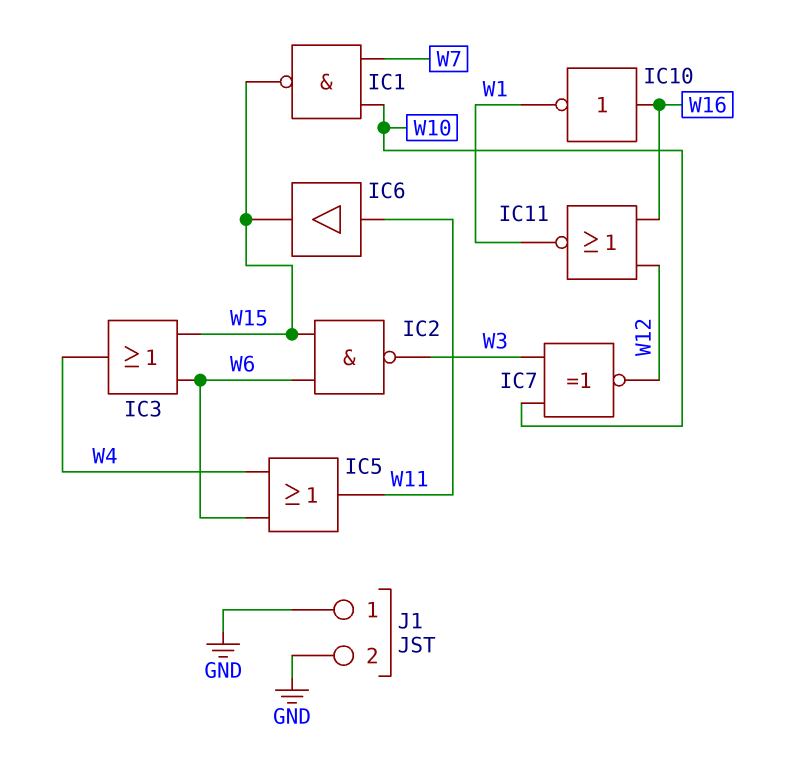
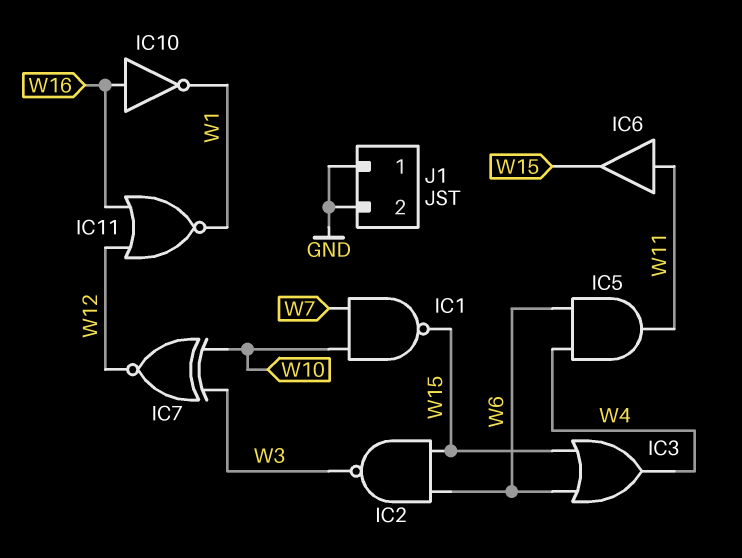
IC5: OR (in W4, in W6, out W11) -> AND (in W4, in W6, out W11)

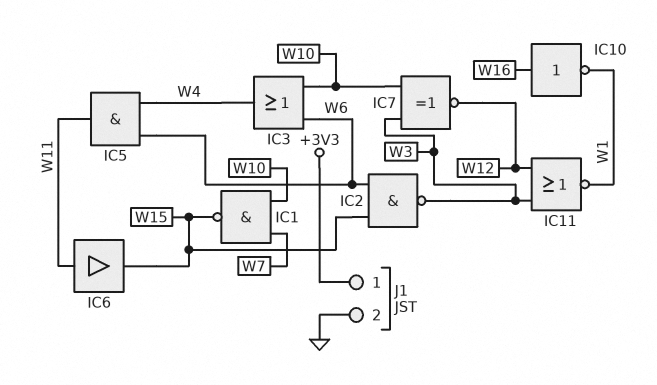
IC3: OR (in W6, in W15, out W4) -> OR (in W6, in W10, out W4)
IC11: NOR (in W12, in W16, out W1) -> NOR (in W3, in W12, out W1)
J1 pin 1: GND -> +3V3

